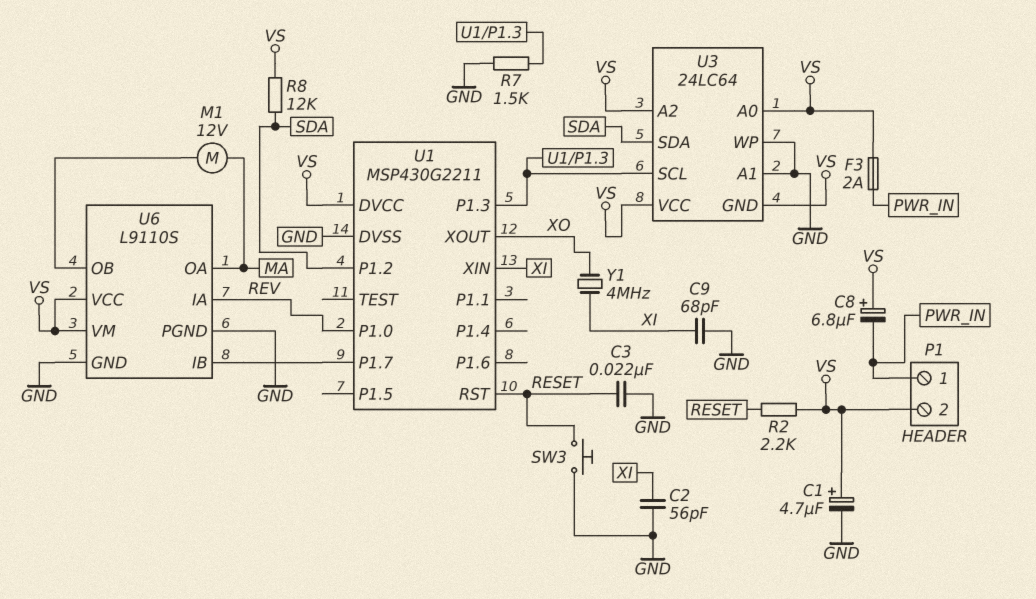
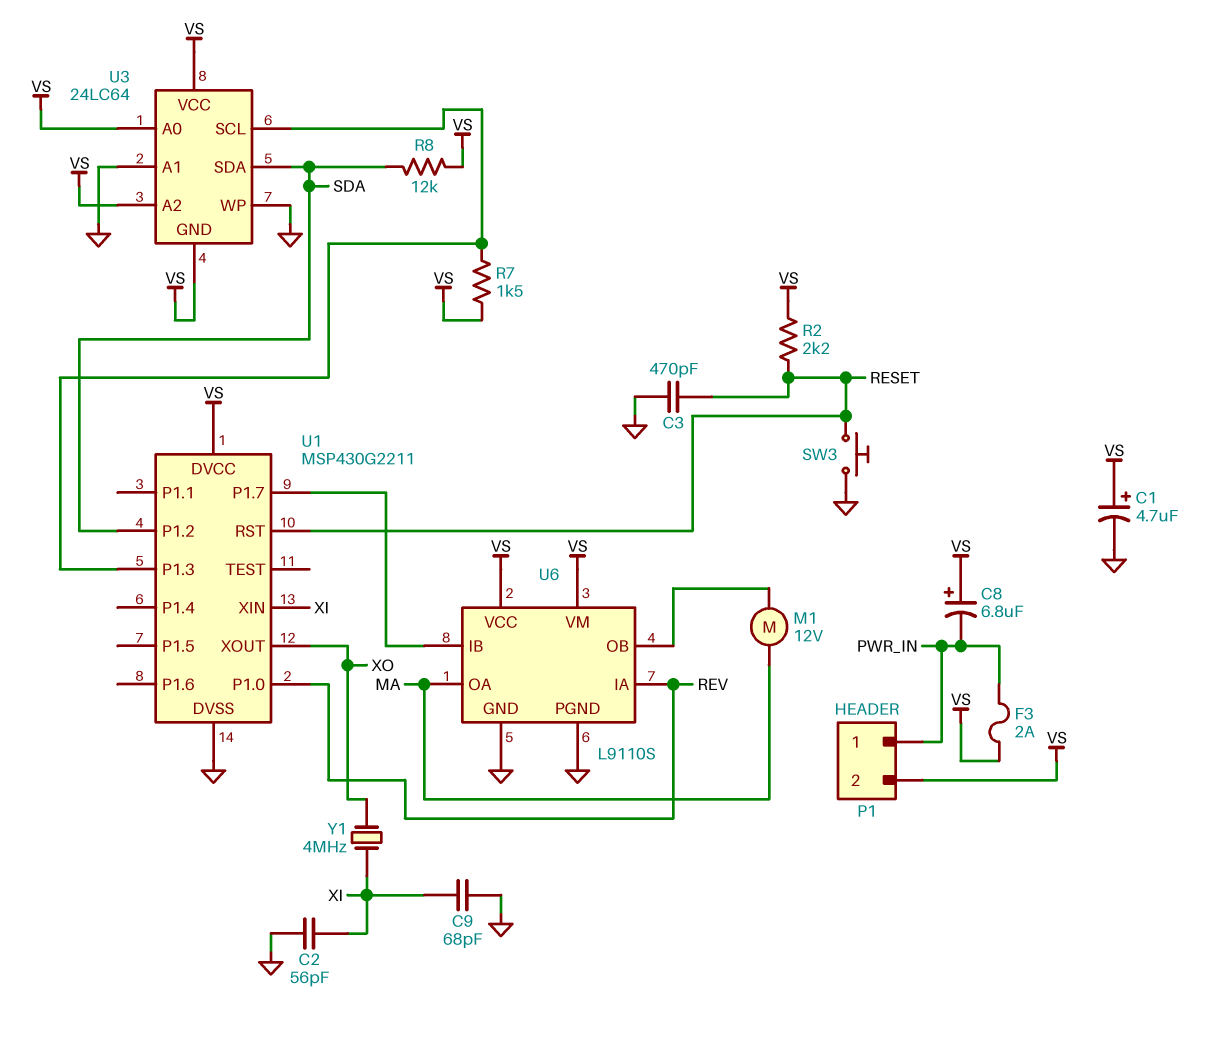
C3: 22nF (GND, RESET) -> 470pF (GND, RESET)
R7: 1.5k (GND, U1/P1.3) -> 1.5k (U1/P1.3, VS)

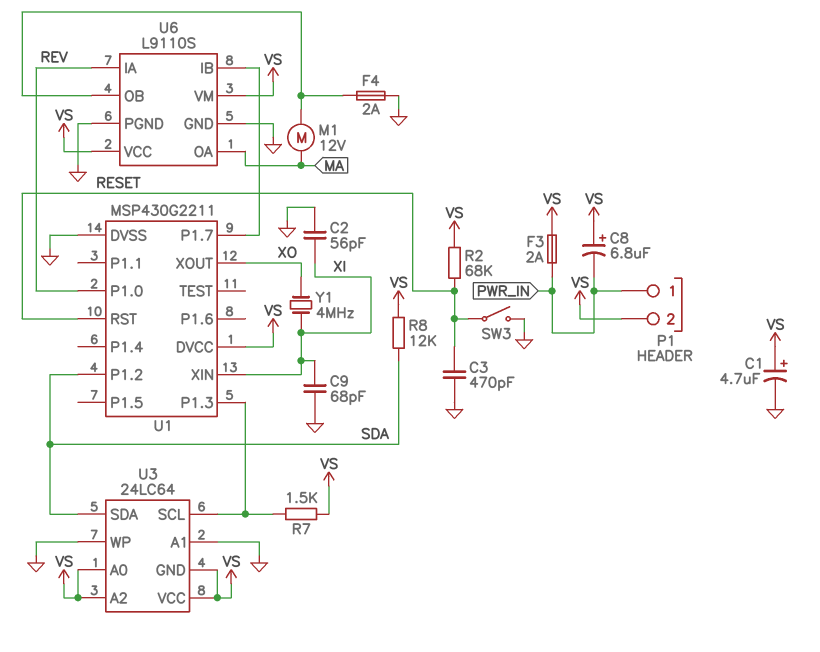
F4: none -> 2A (GND, U6/OB)
R2: 2.2k (RESET, VS) -> 68k (RESET, VS)
SW3: button (GND, RESET) -> switch (GND, RESET)

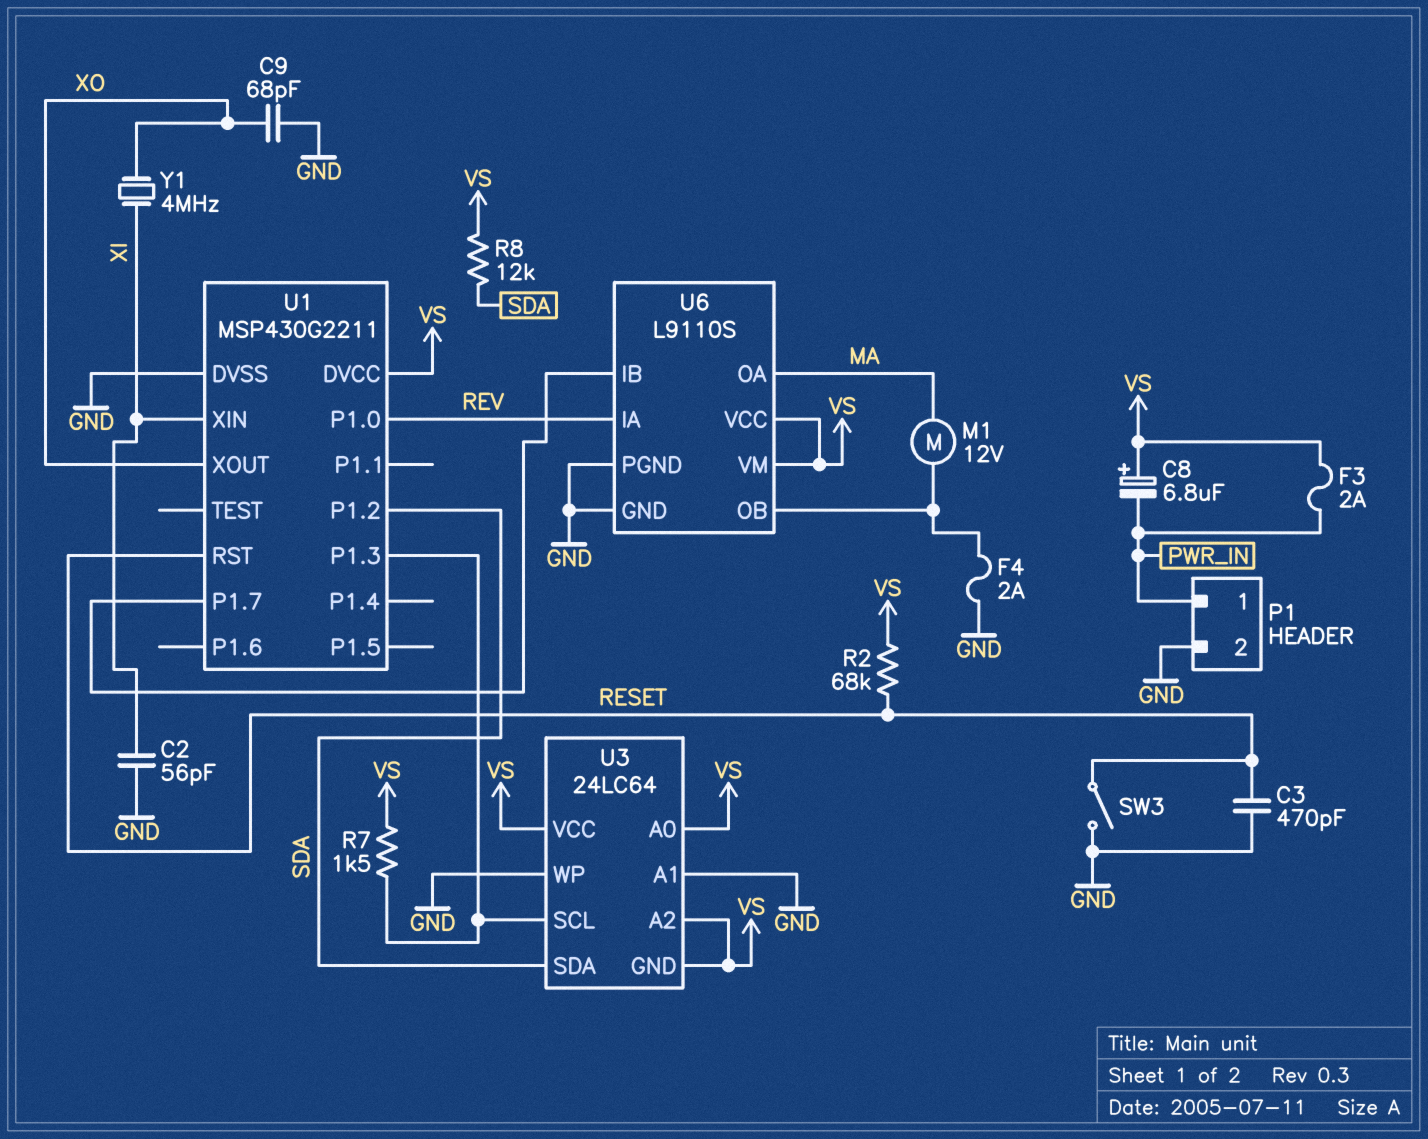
C1: 4.7uF (plus VS, minus GND) -> none
C9: 68pF (GND, XI) -> 68pF (GND, XO)
P1 pin 2: VS -> GND

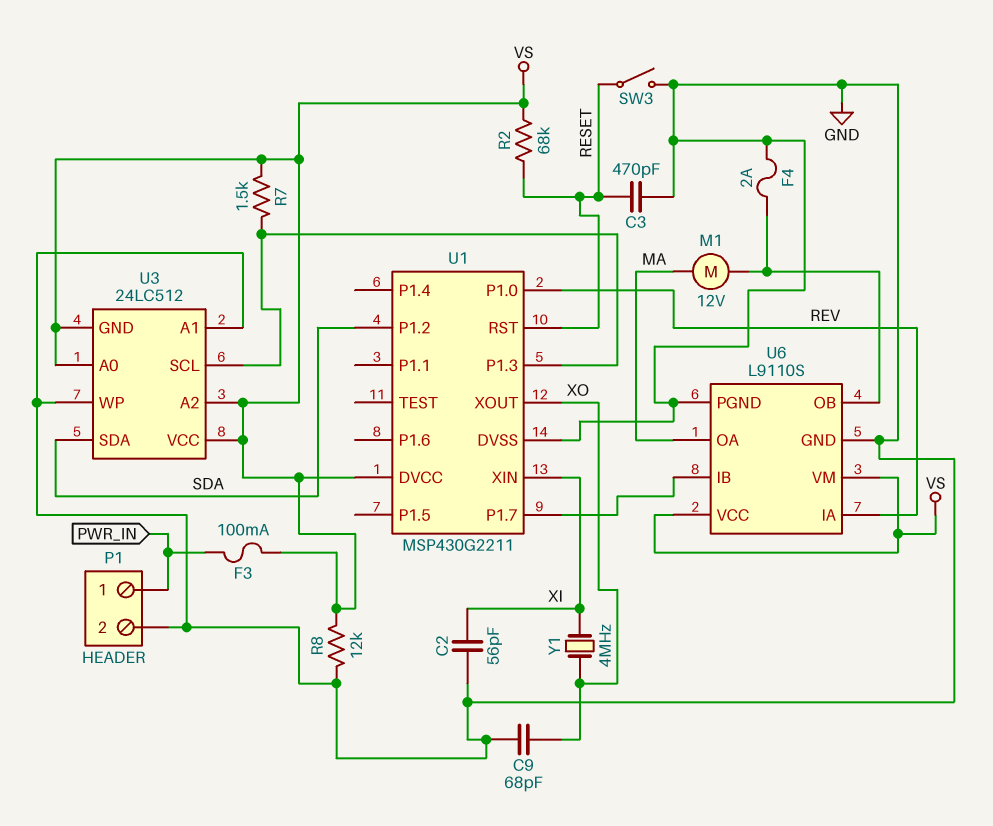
C8: 6.8uF (plus VS, minus PWR_IN) -> none
F3: 2A (PWR_IN, VS) -> 100mA (PWR_IN, VS)
R8: 12k (SDA, VS) -> 12k (GND, VS)
U3: 24LC64 -> 24LC512

